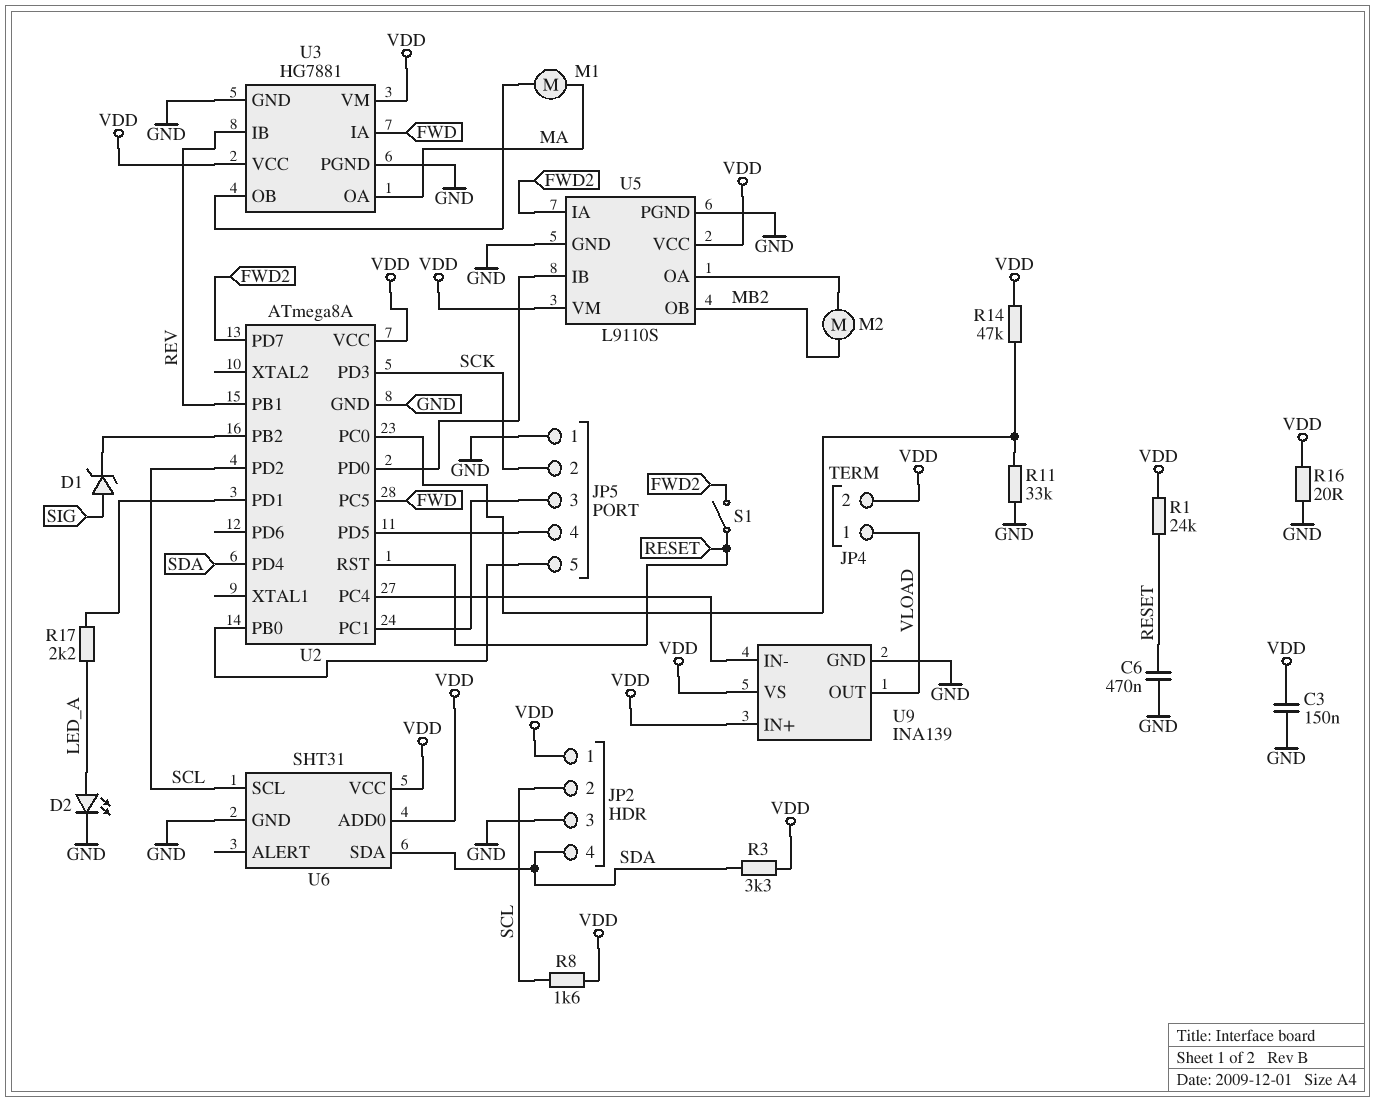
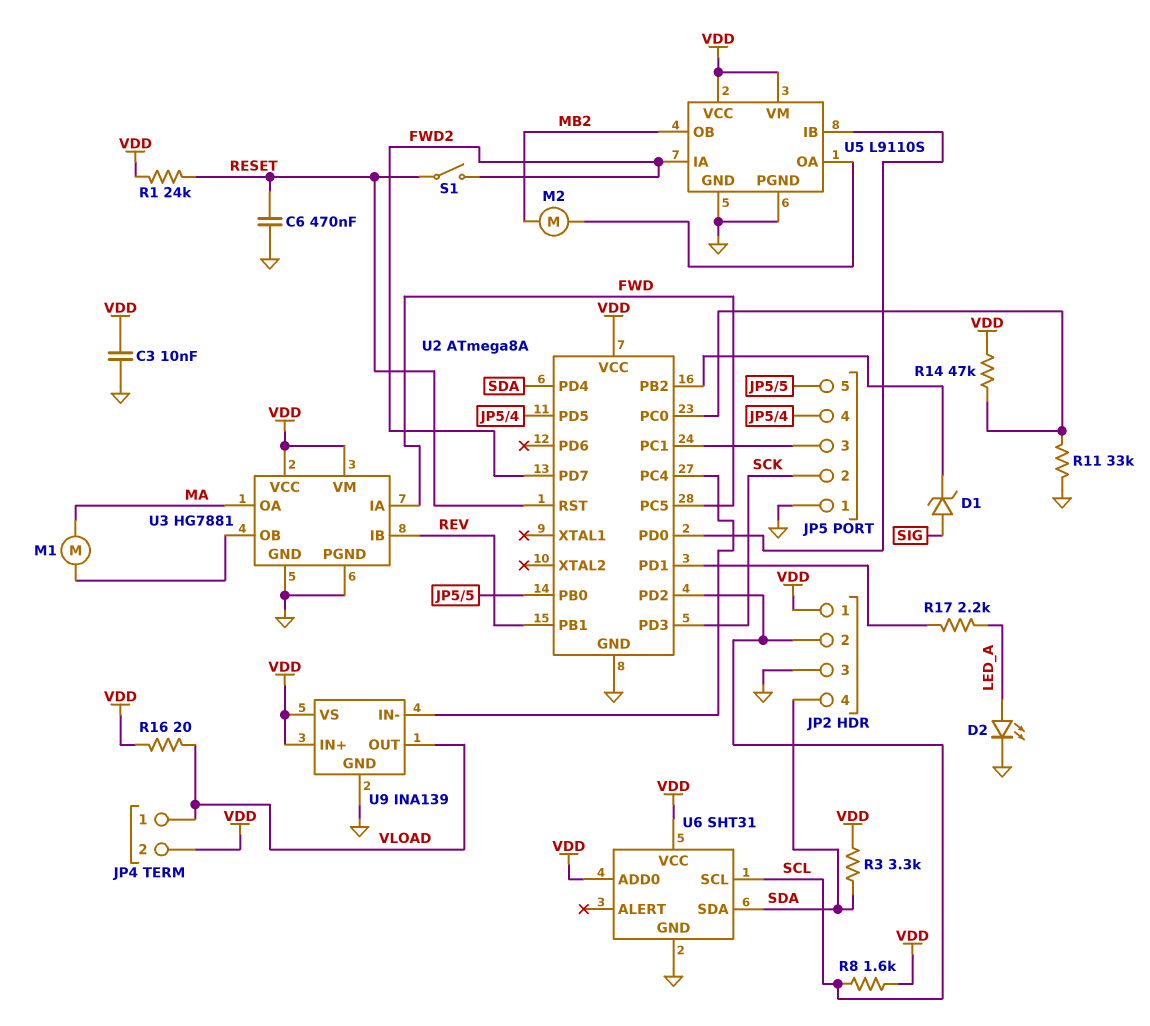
C3: 150nF (GND, VDD) -> 10nF (GND, VDD)
R16: 20 (GND, VDD) -> 20 (VDD, VLOAD)

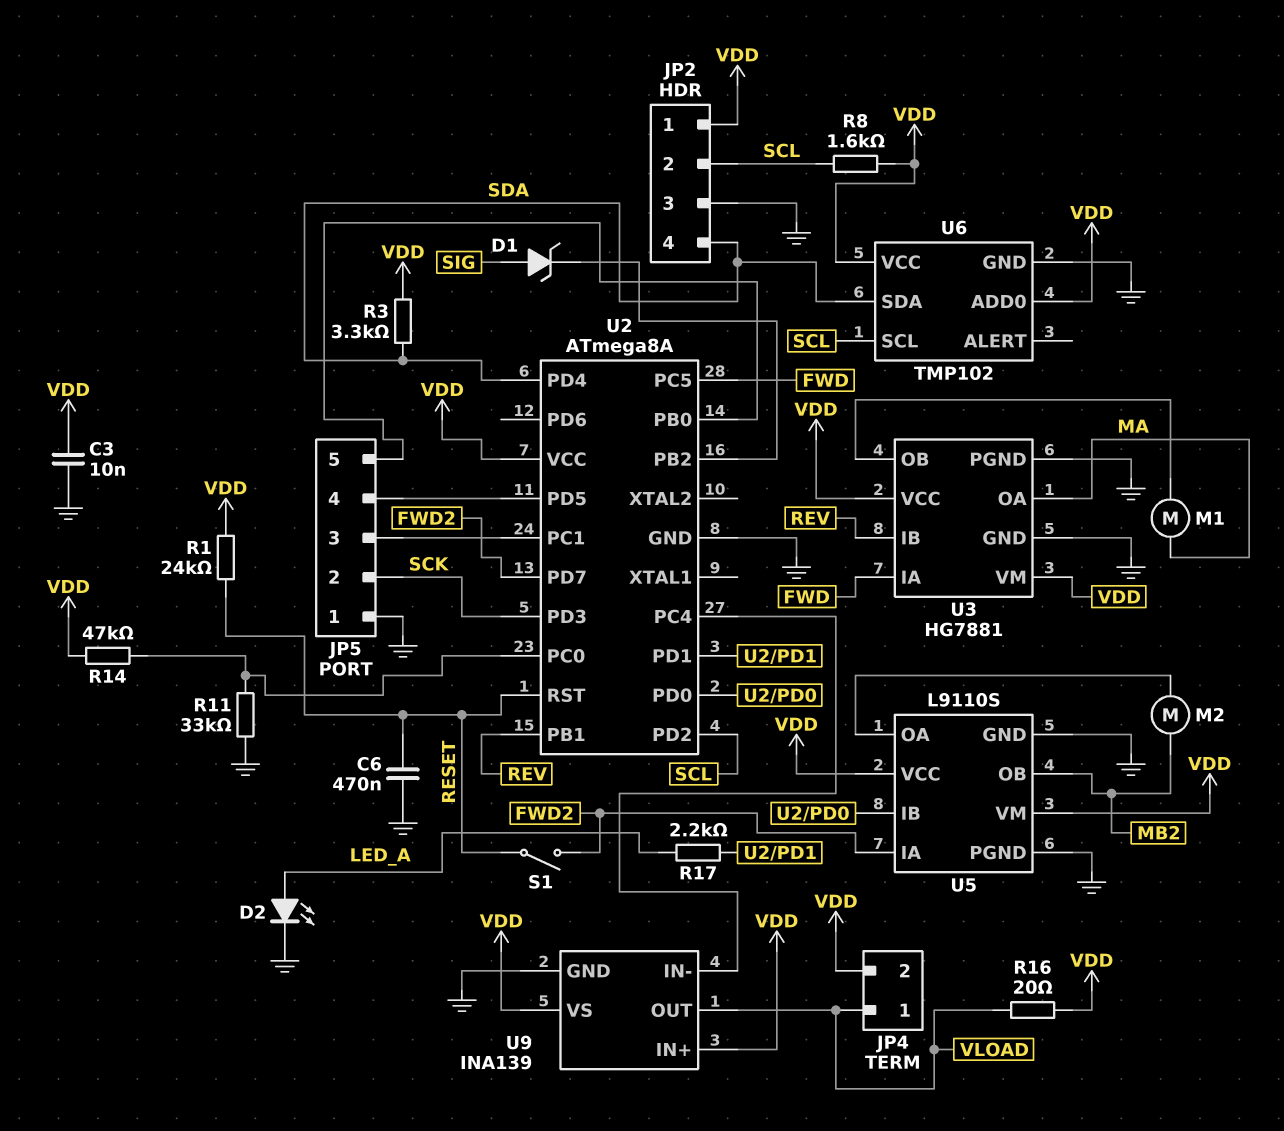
U6: SHT31 -> TMP102

